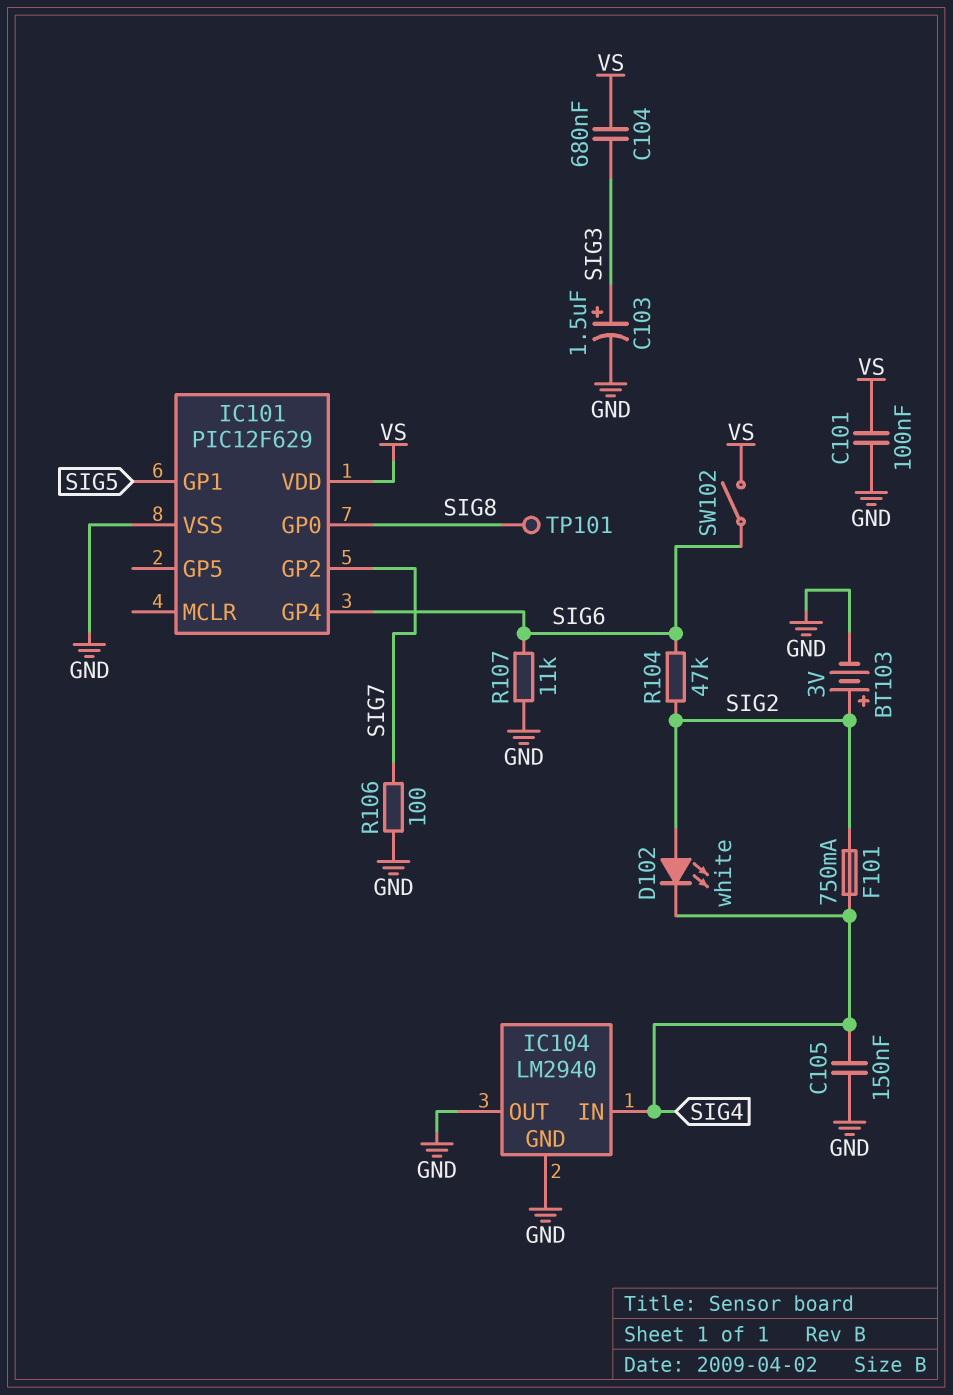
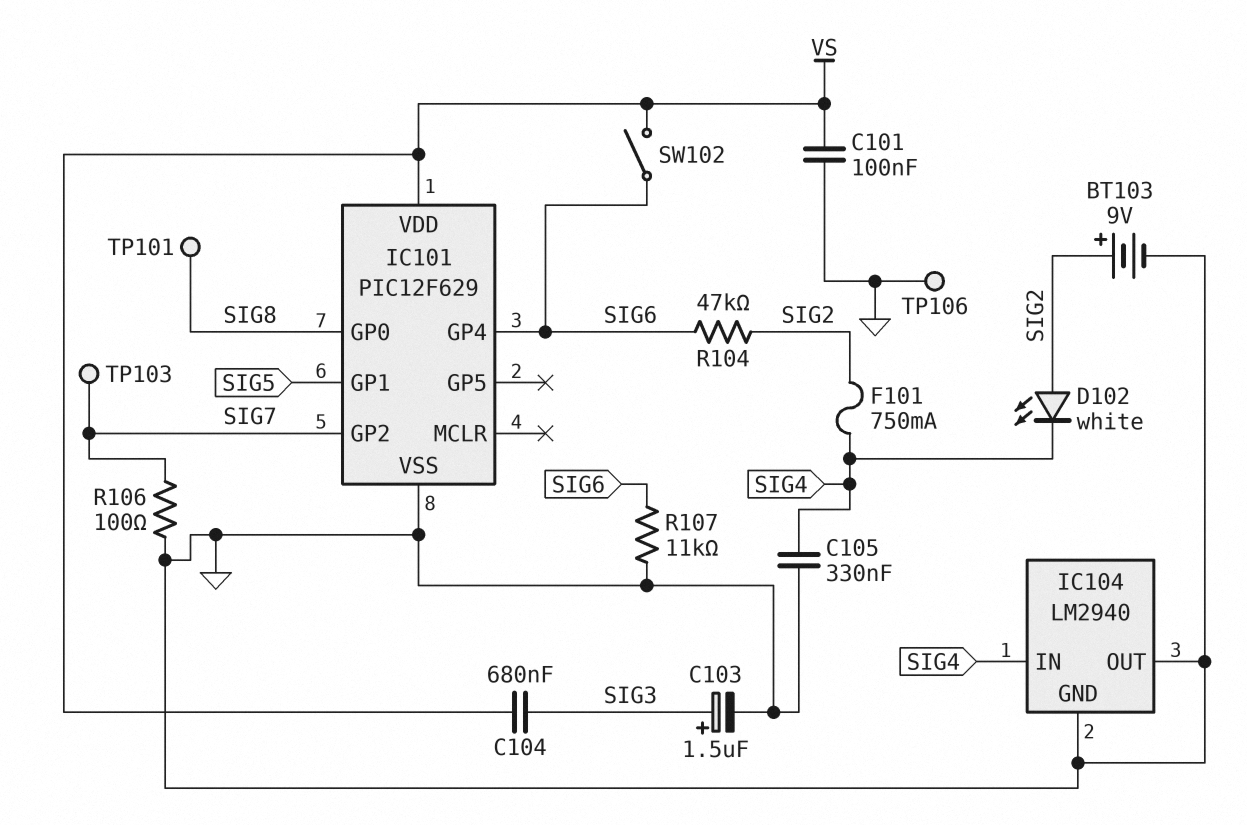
BT103: 3V (plus SIG2, minus GND) -> 9V (plus SIG2, minus GND)
C105: 150nF (GND, SIG4) -> 330nF (GND, SIG4)
TP103: none -> test point (SIG7)
TP106: none -> test point (GND)

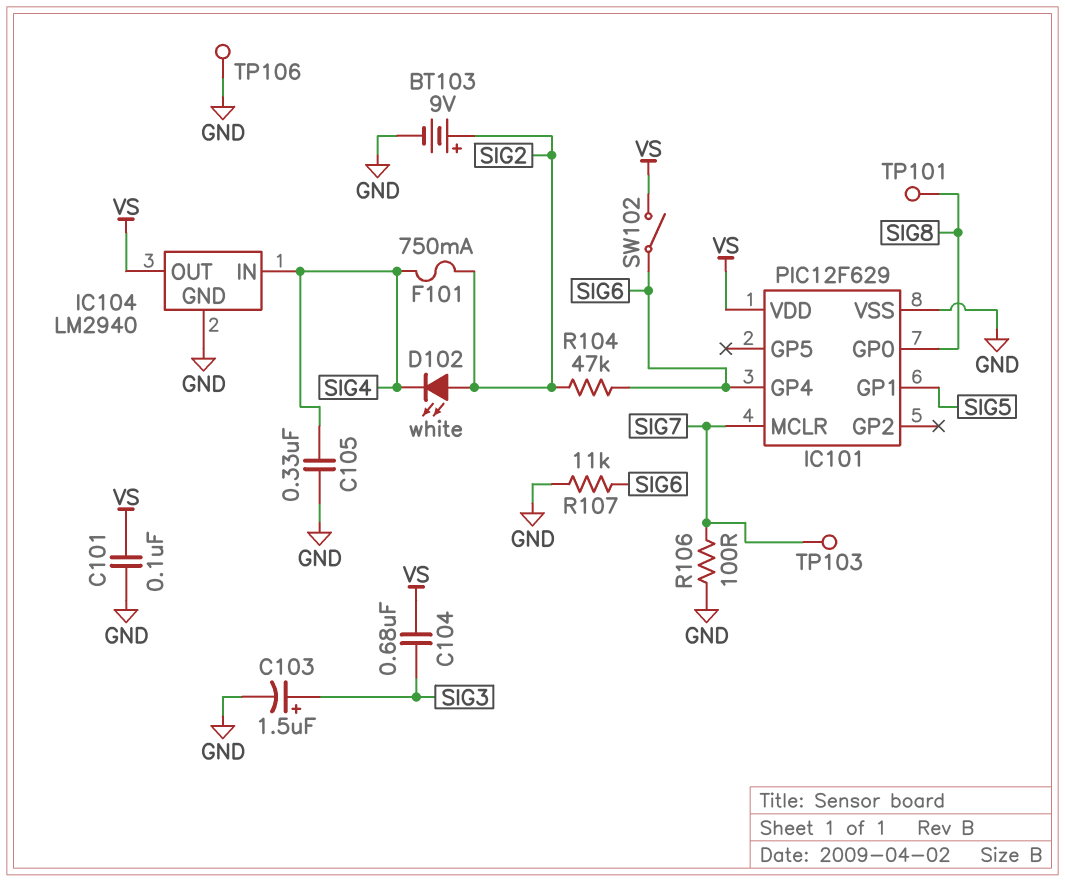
IC101 pin GP2: SIG7 -> none
IC101 pin MCLR: none -> SIG7
IC104 pin OUT: GND -> VS

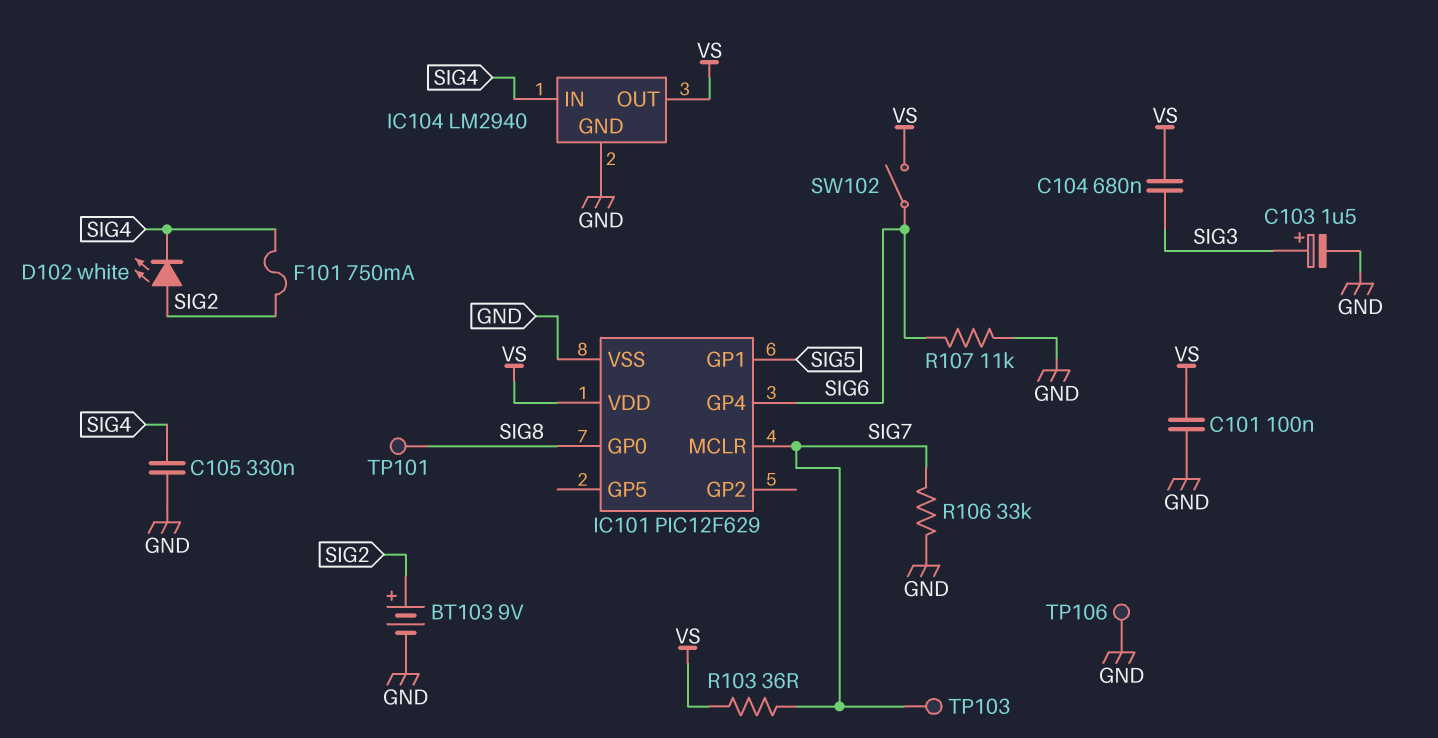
R103: none -> 36 (SIG7, VS)
R104: 47k (SIG2, SIG6) -> none
R106: 100 (GND, SIG7) -> 33k (GND, SIG7)

